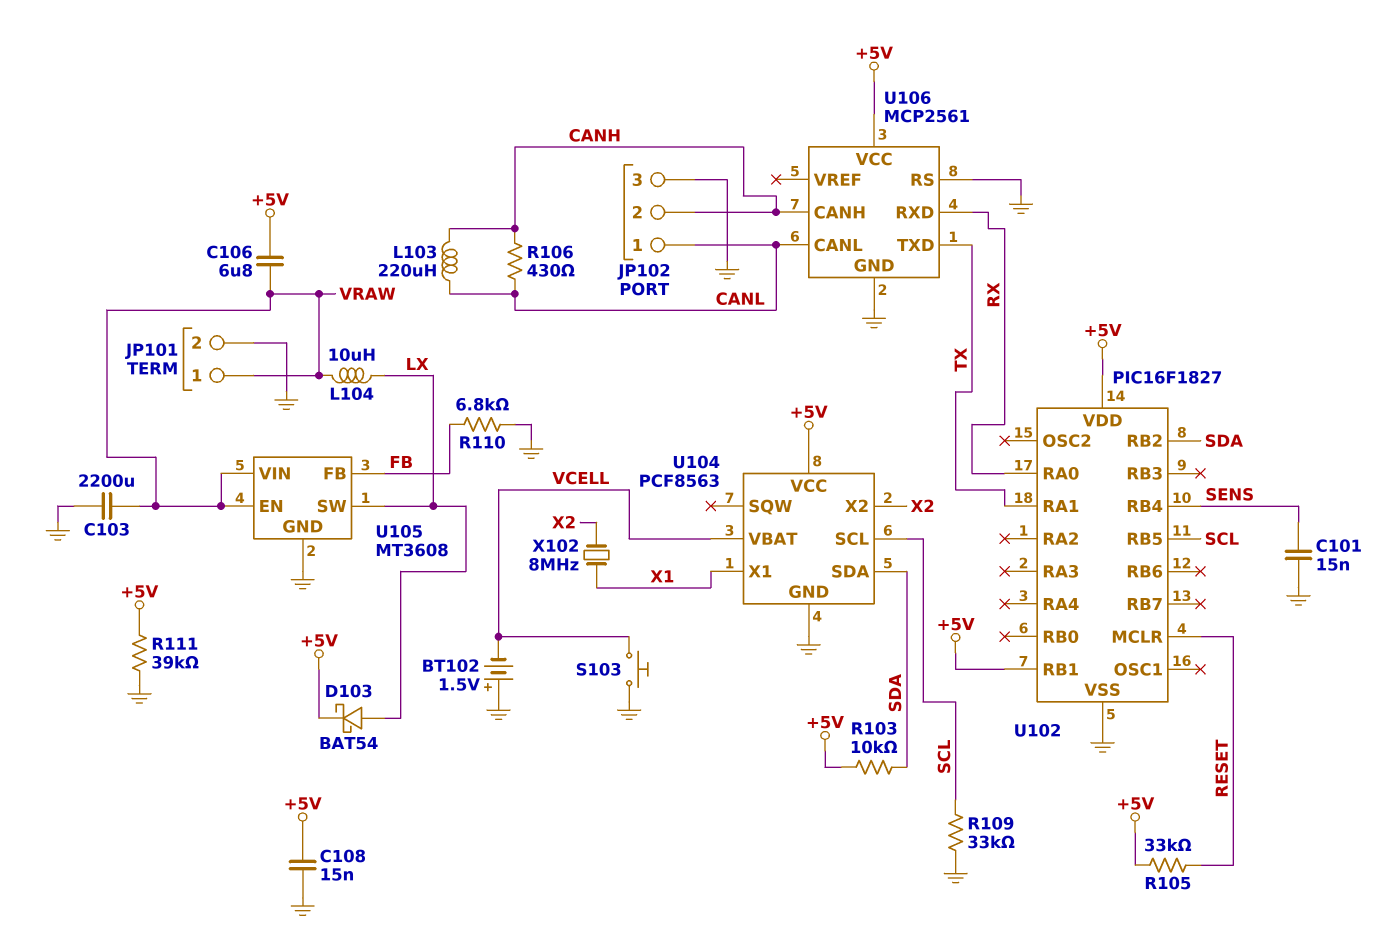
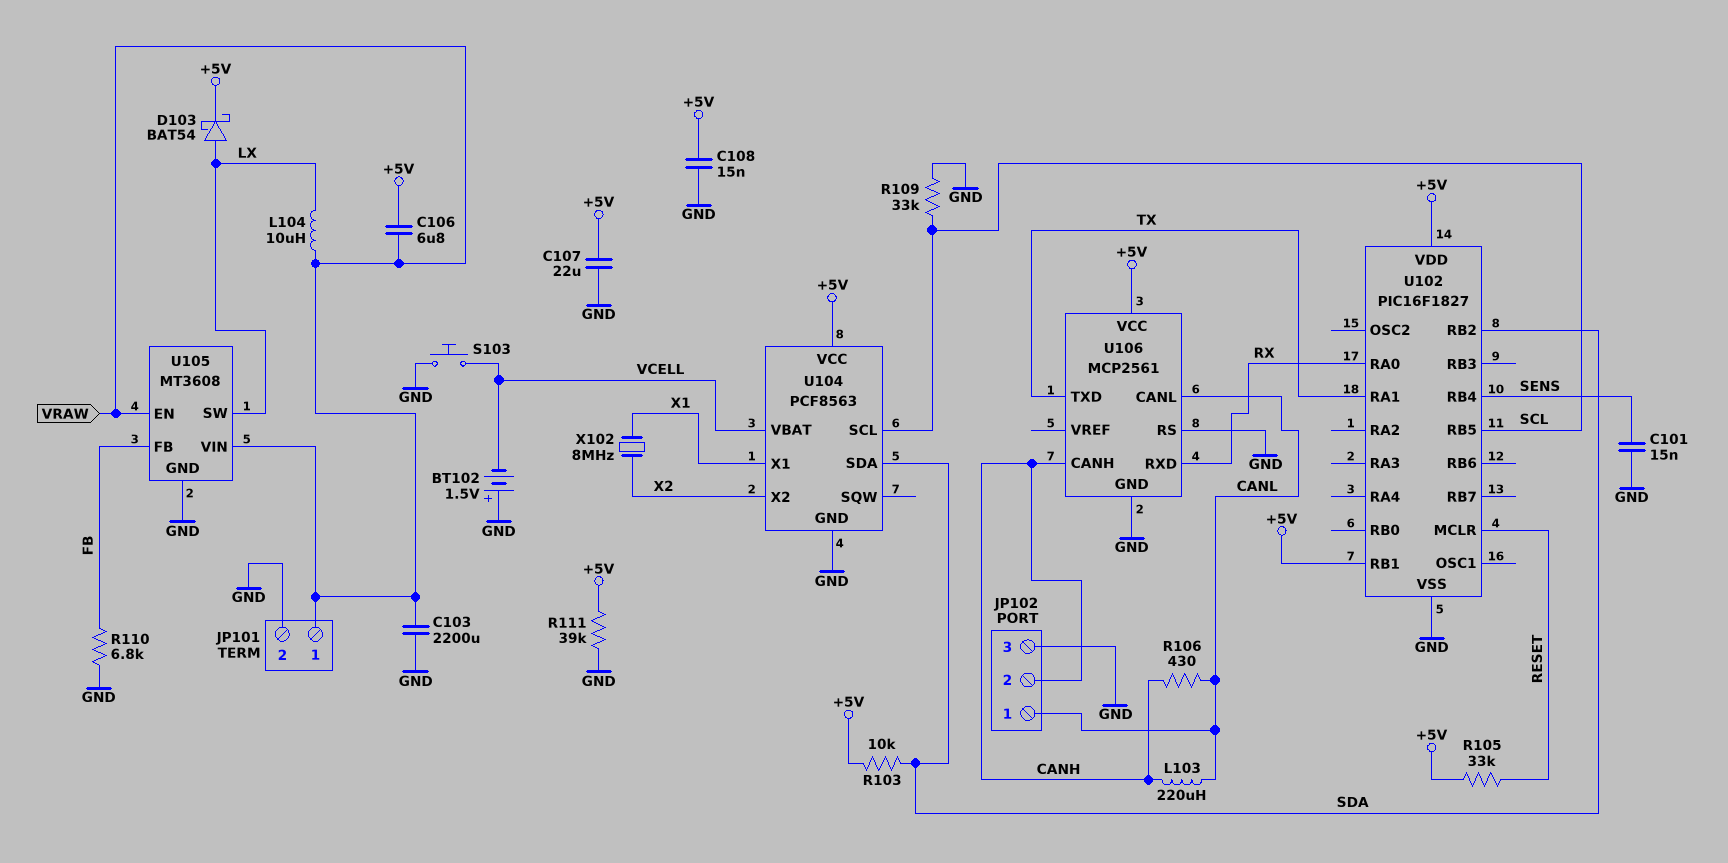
C107: none -> 22uF (+5V, GND)

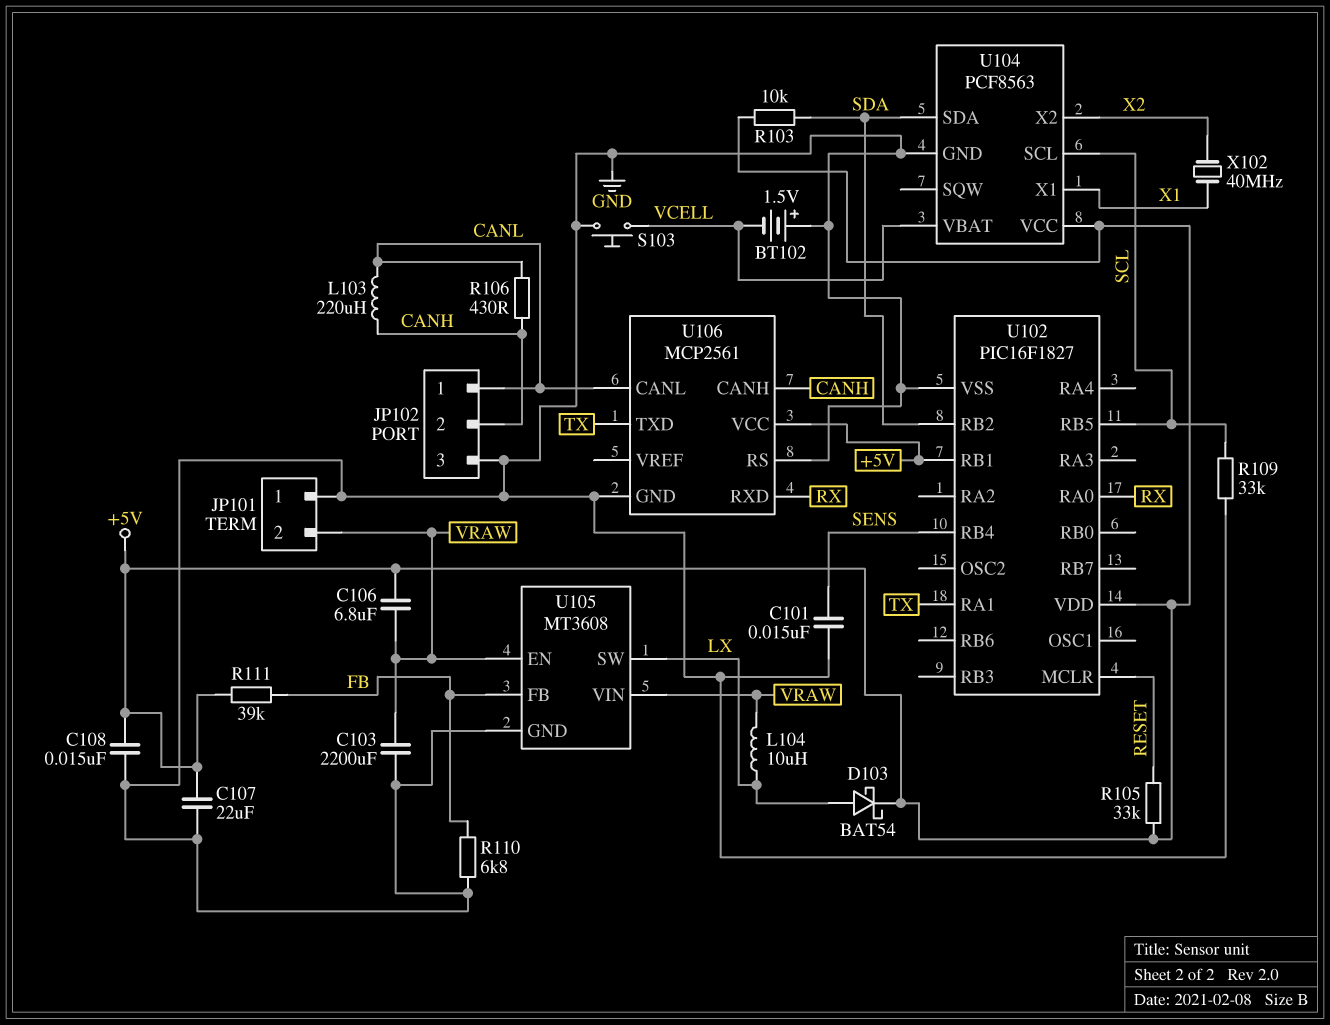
JP101 pin 1: VRAW -> GND
JP101 pin 2: GND -> VRAW
R111: 39k (+5V, GND) -> 39k (+5V, FB)
X102: 8MHz (X1, X2) -> 40MHz (X1, X2)

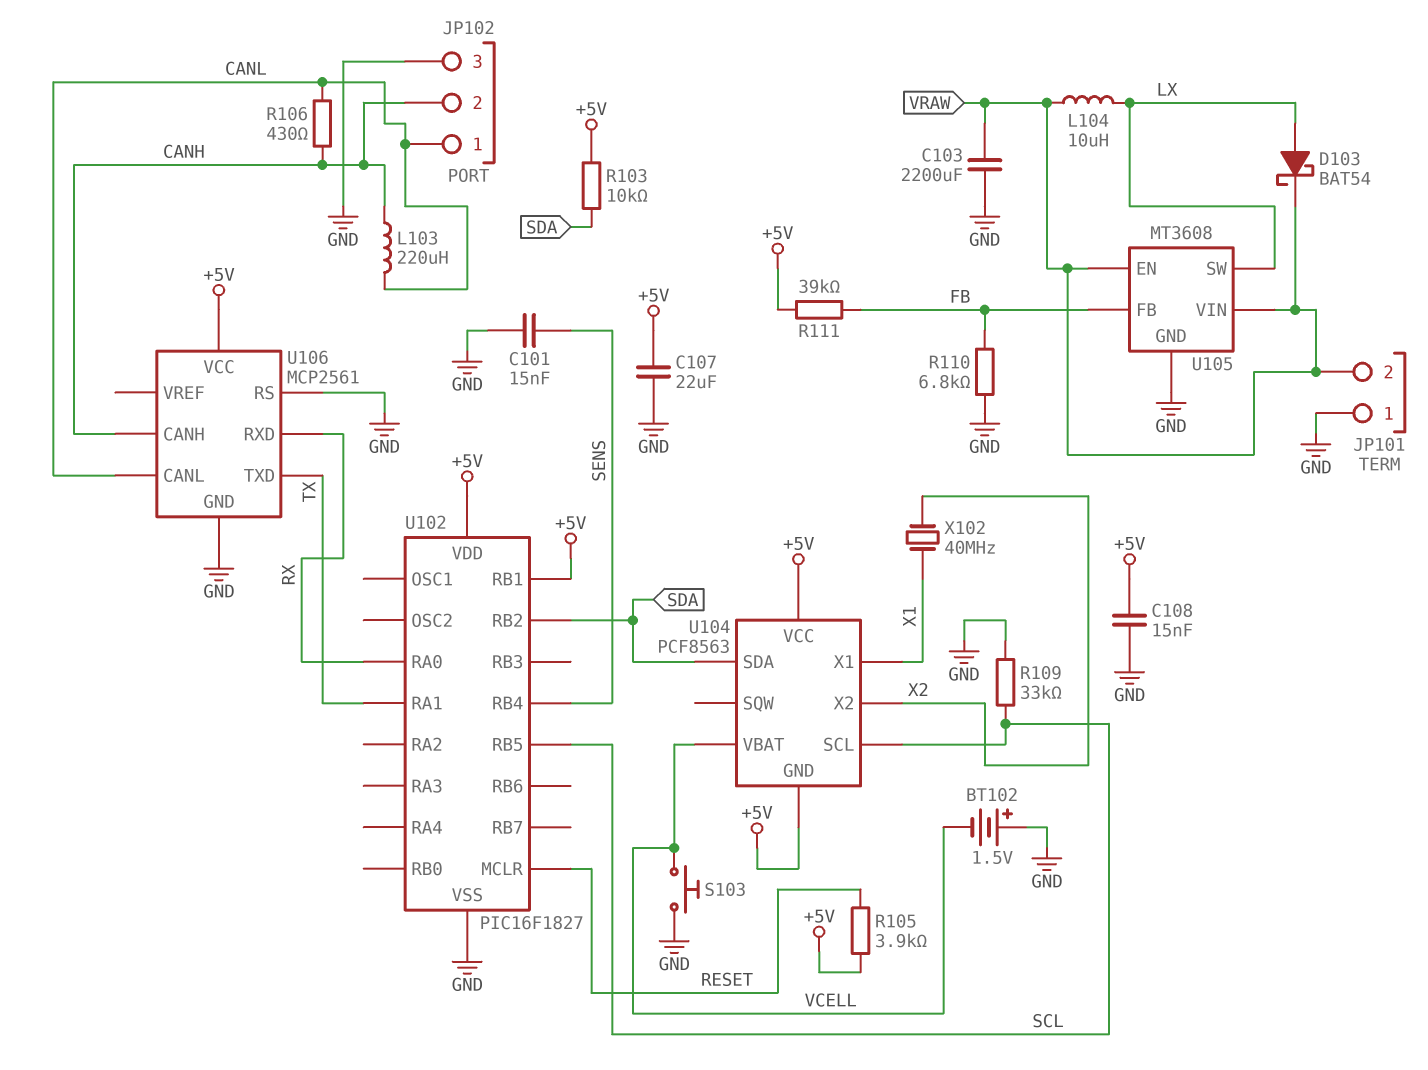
C106: 6.8uF (+5V, VRAW) -> none
D103: schottky BAT54 (A LX, K +5V) -> schottky BAT54 (A LX, K VRAW)
R105: 33k (+5V, RESET) -> 3.9k (+5V, RESET)
U104 pin GND: GND -> +5V

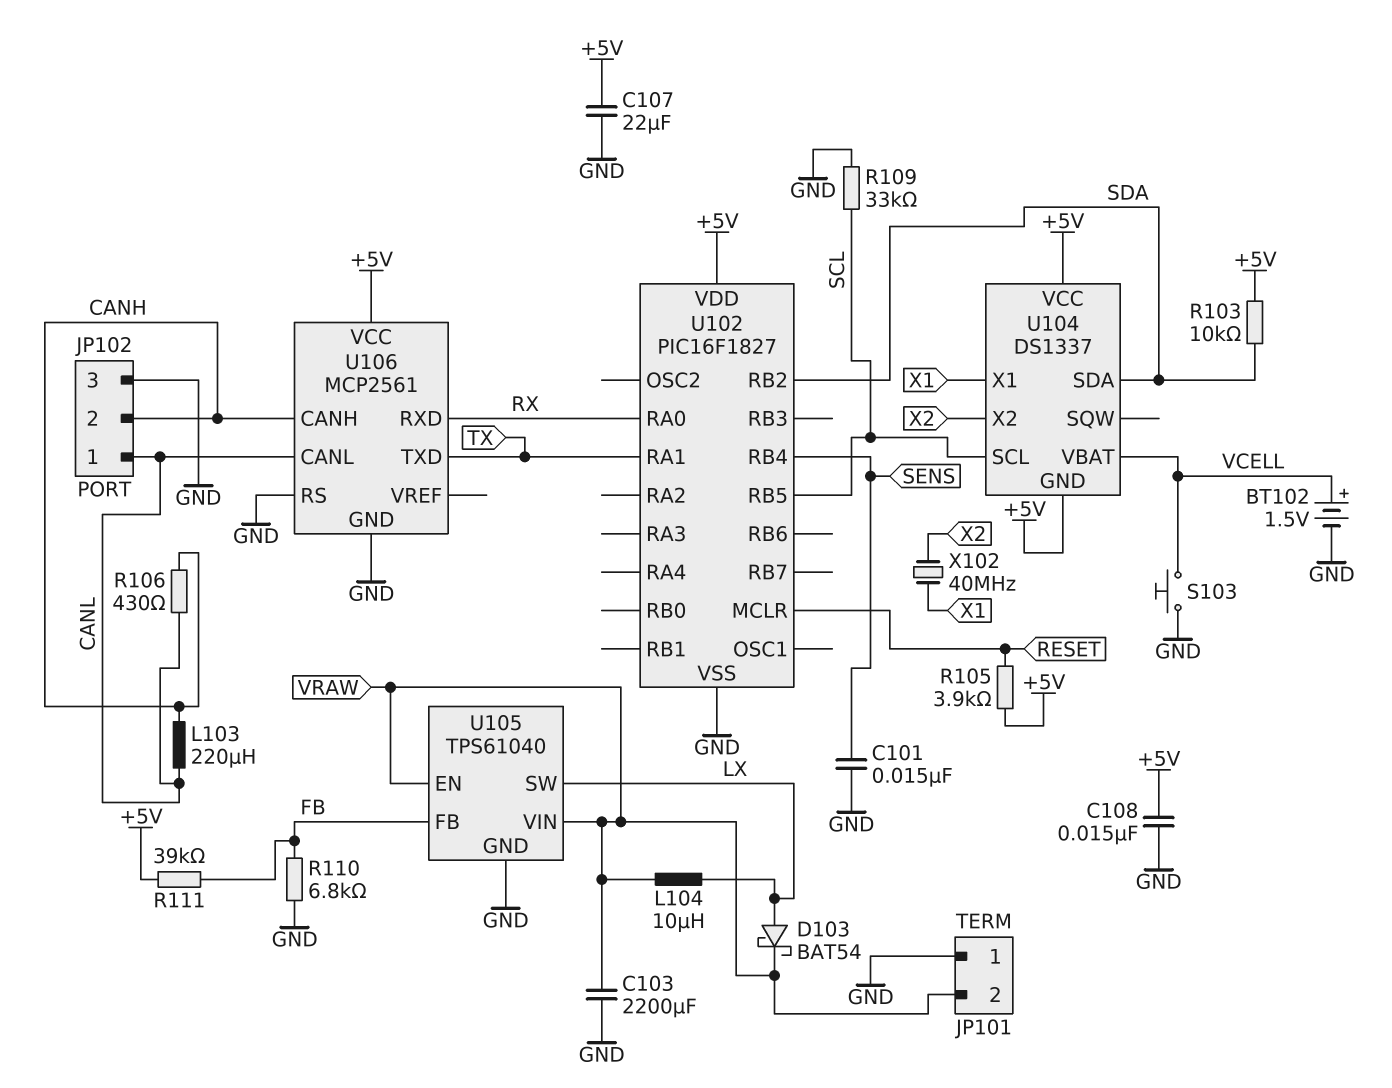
BT102: 1.5V (plus GND, minus VCELL) -> 1.5V (plus VCELL, minus GND)
U102 pin RB1: +5V -> none
U104: PCF8563 -> DS1337
U105: MT3608 -> TPS61040

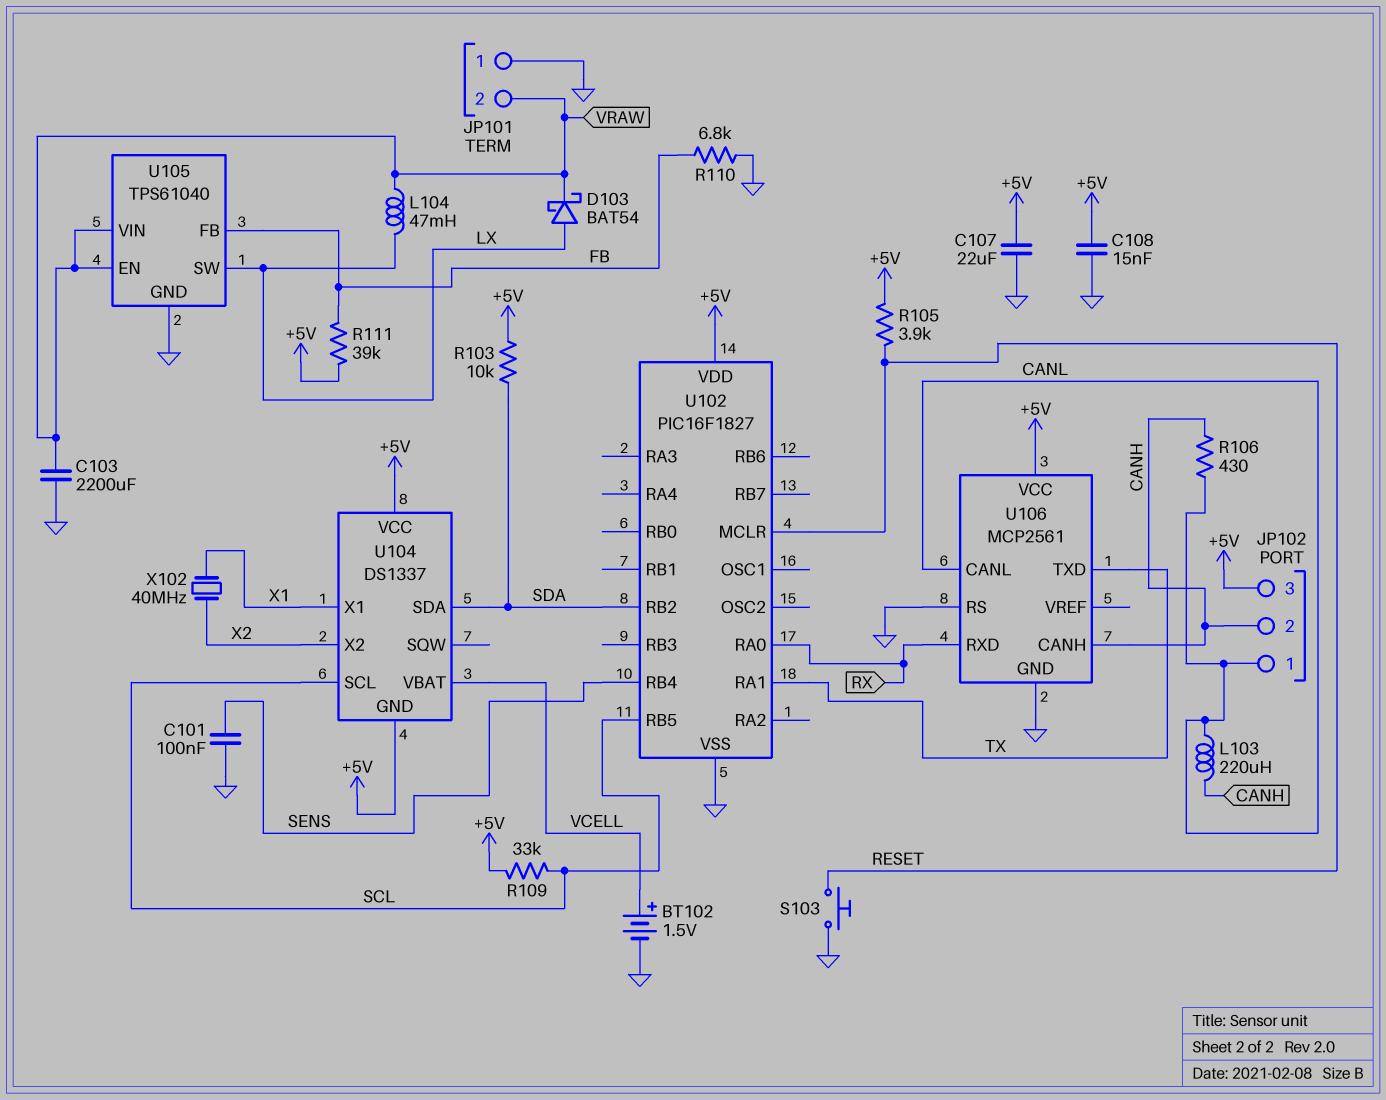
C101: 15nF (GND, SENS) -> 100nF (GND, SENS)
JP102 pin 3: GND -> +5V
L104: 10uH (LX, VRAW) -> 47mH (LX, VRAW)
R109: 33k (GND, SCL) -> 33k (+5V, SCL)
S103: button (GND, VCELL) -> button (GND, RESET)

